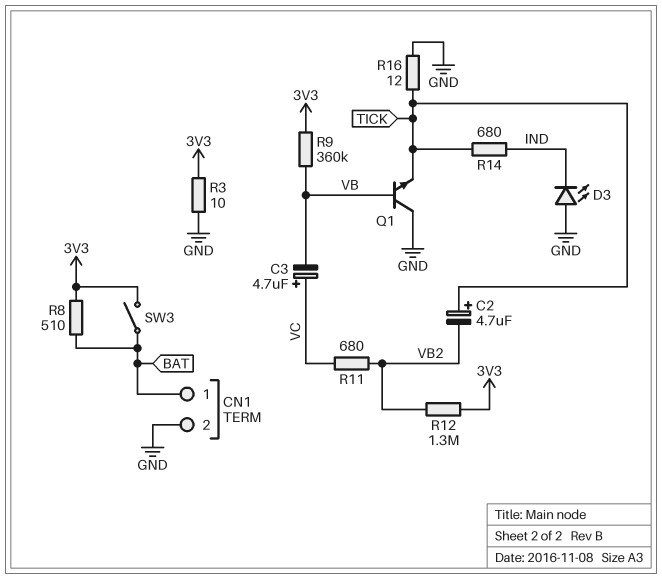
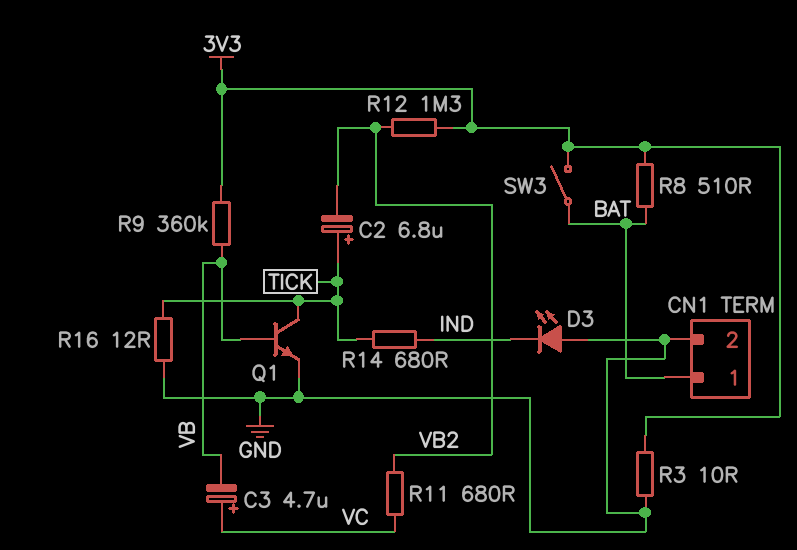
C2: 4.7uF (plus TICK, minus VB2) -> 6.8uF (plus TICK, minus VB2)
Q1: NPN (B VB, C GND, E TICK) -> NPN (B VB, C TICK, E GND)

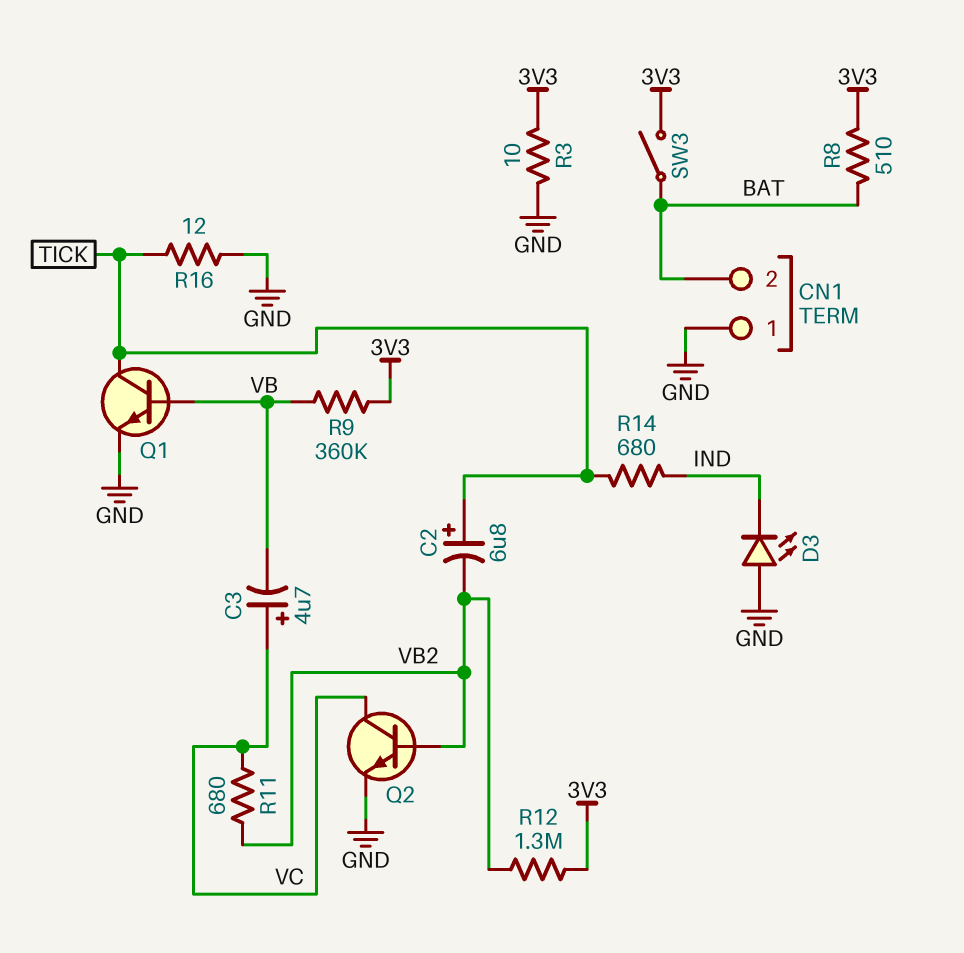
CN1 pin 1: BAT -> GND
CN1 pin 2: GND -> BAT
Q2: none -> NPN (B VB2, C VC, E GND)

